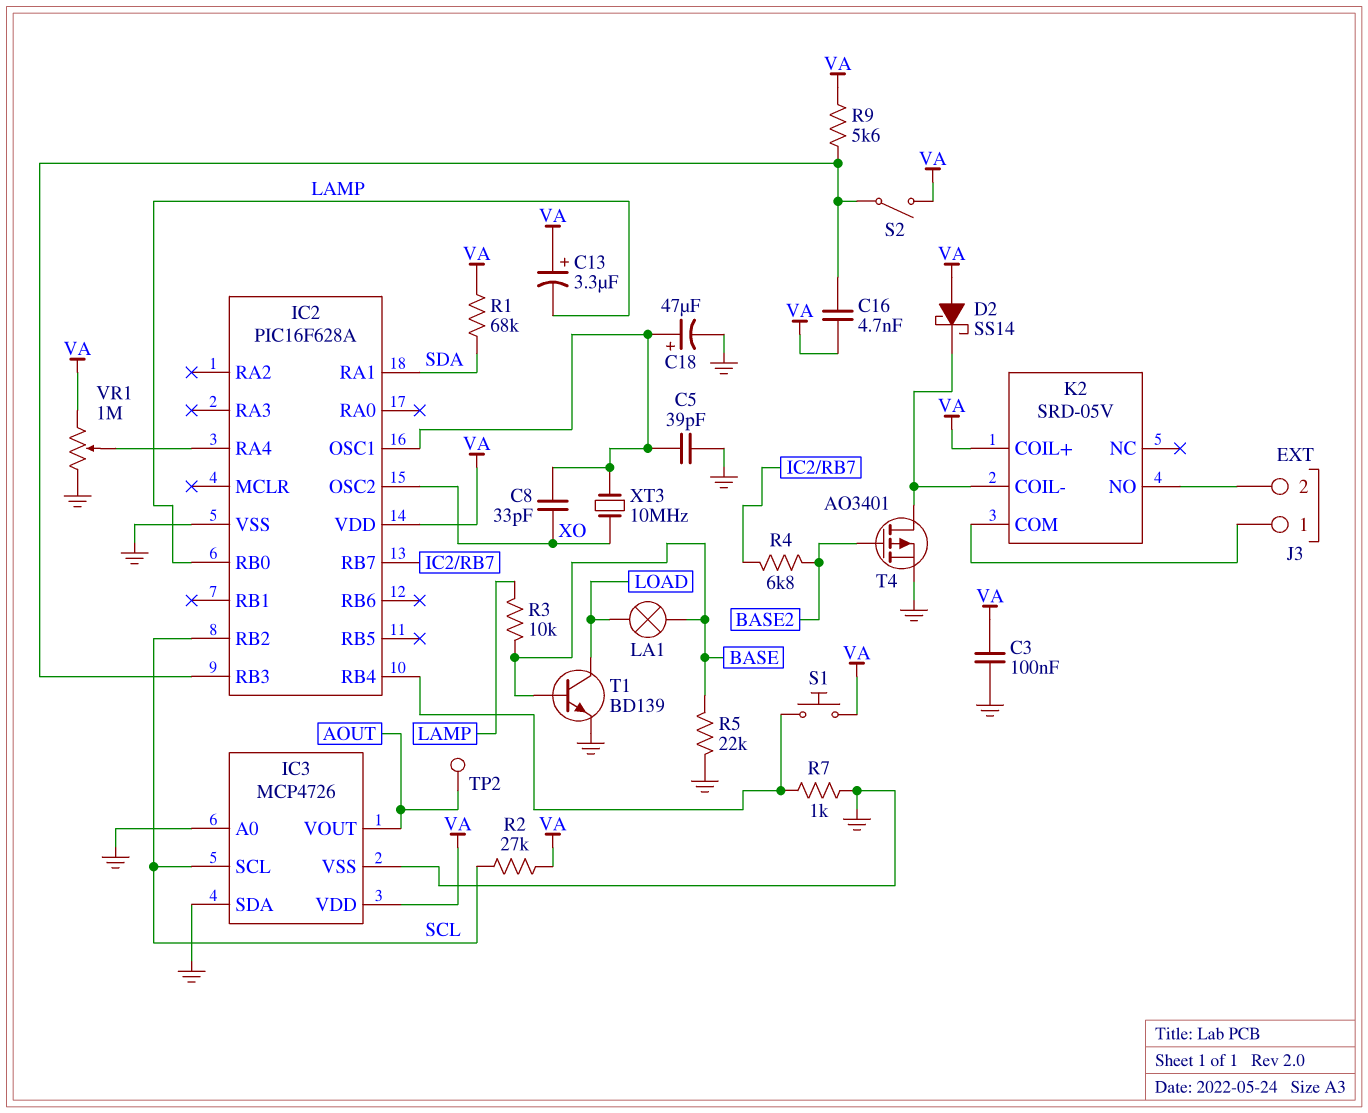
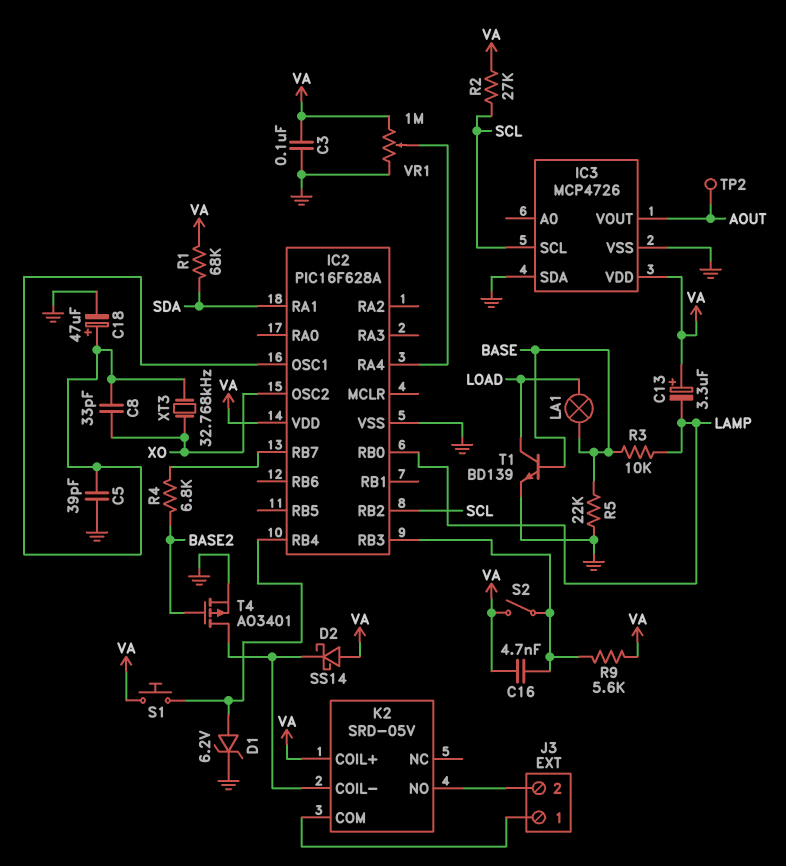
D1: none -> zener 6.2V (A IC2/RB4, K GND)
IC3 pin A0: GND -> none
R7: 1k (GND, IC2/RB4) -> none
XT3: 10MHz (IC2/OSC1, XO) -> 32.768kHz (IC2/OSC1, XO)

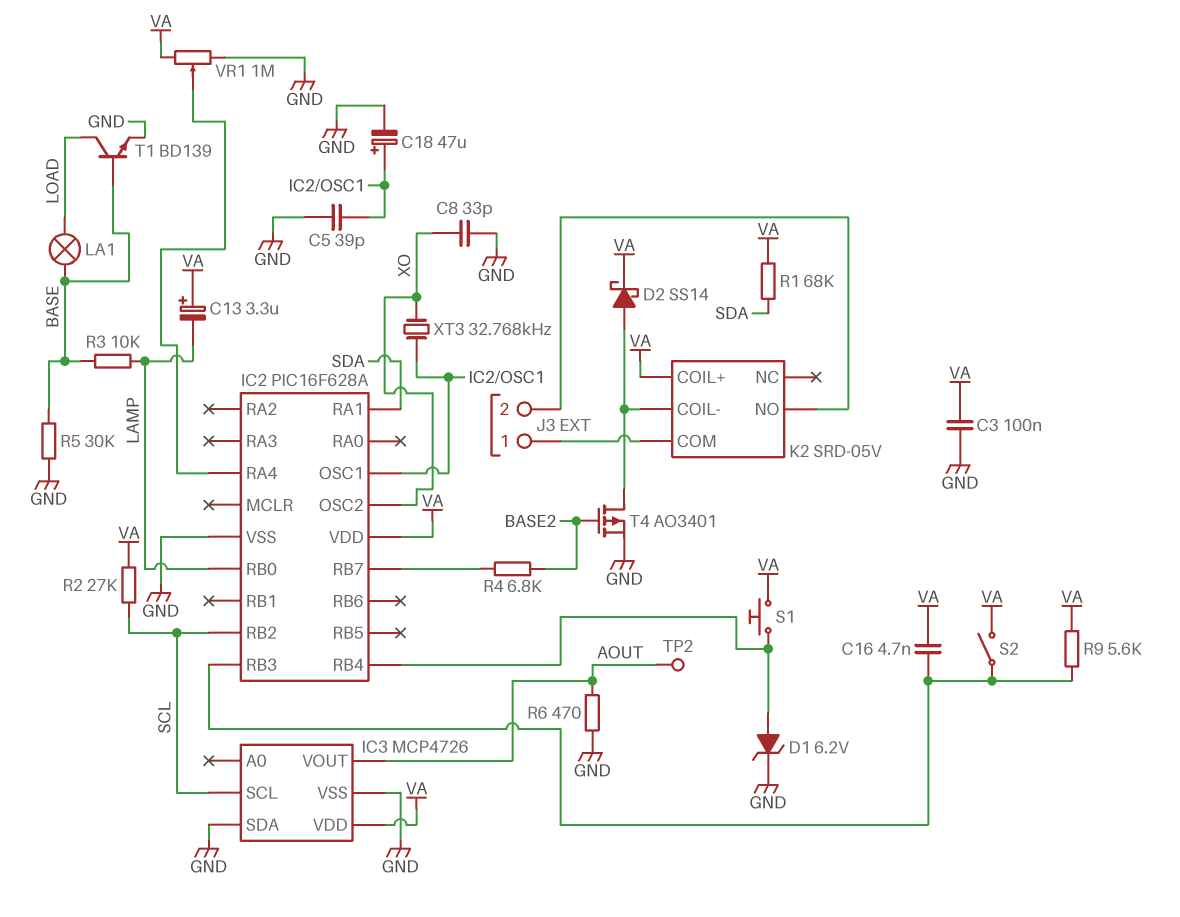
C8: 33pF (IC2/OSC1, XO) -> 33pF (GND, XO)
D2: schottky SS14 (A VA, K K2/COIL-) -> schottky SS14 (A K2/COIL-, K VA)
R5: 22k (BASE, GND) -> 30k (BASE, GND)
R6: none -> 470 (AOUT, GND)

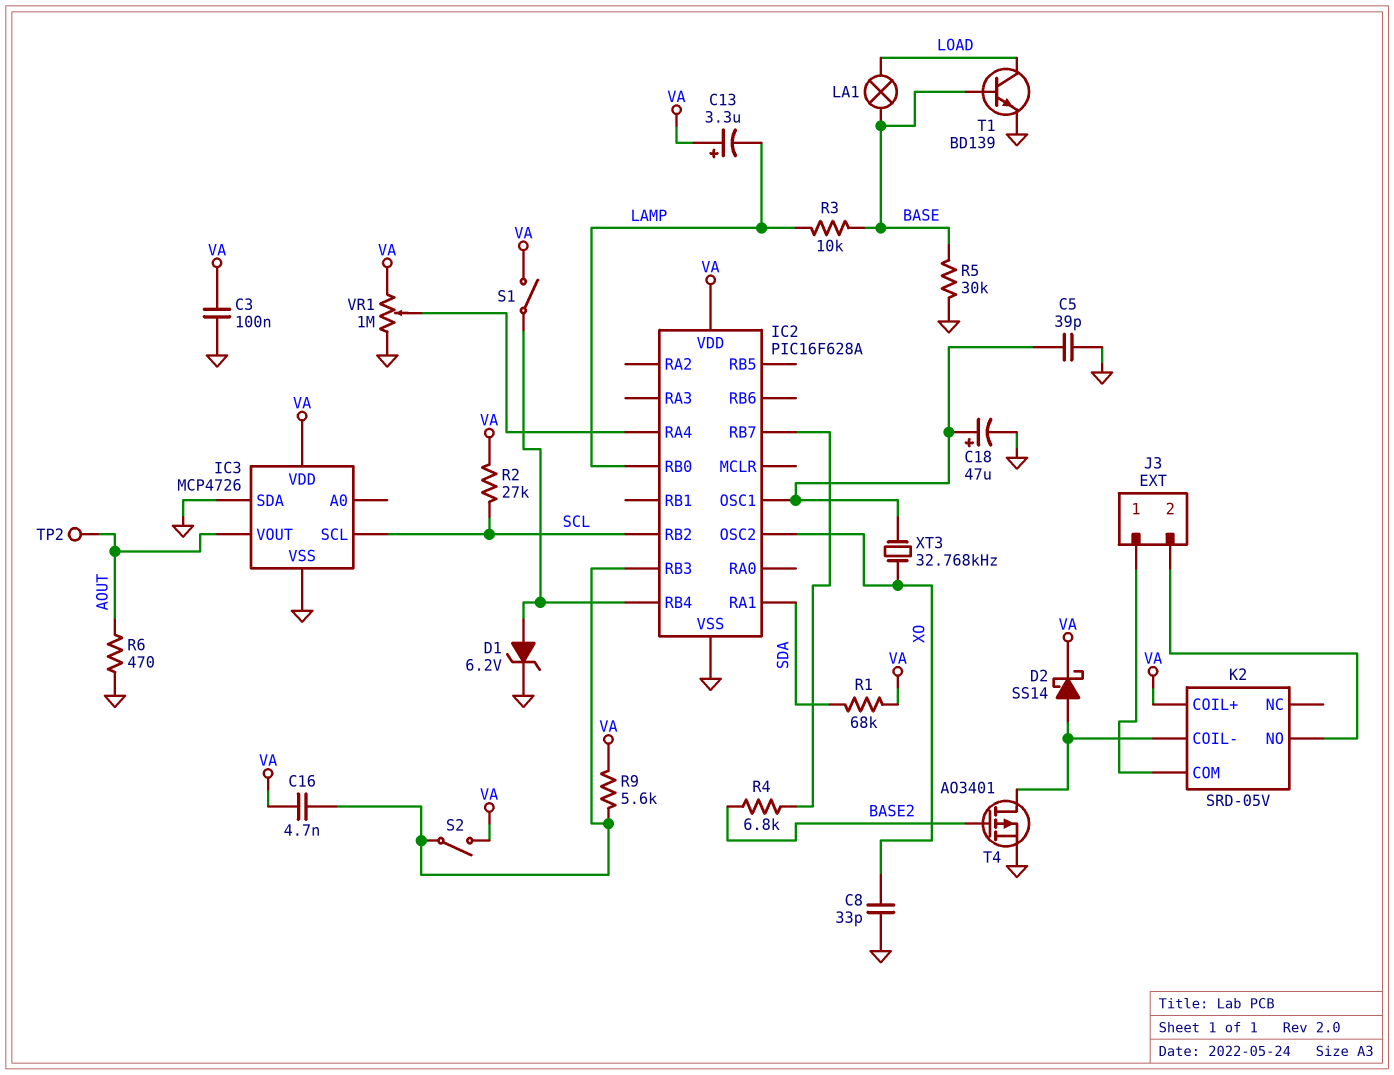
S1: button (IC2/RB4, VA) -> switch (IC2/RB4, VA)

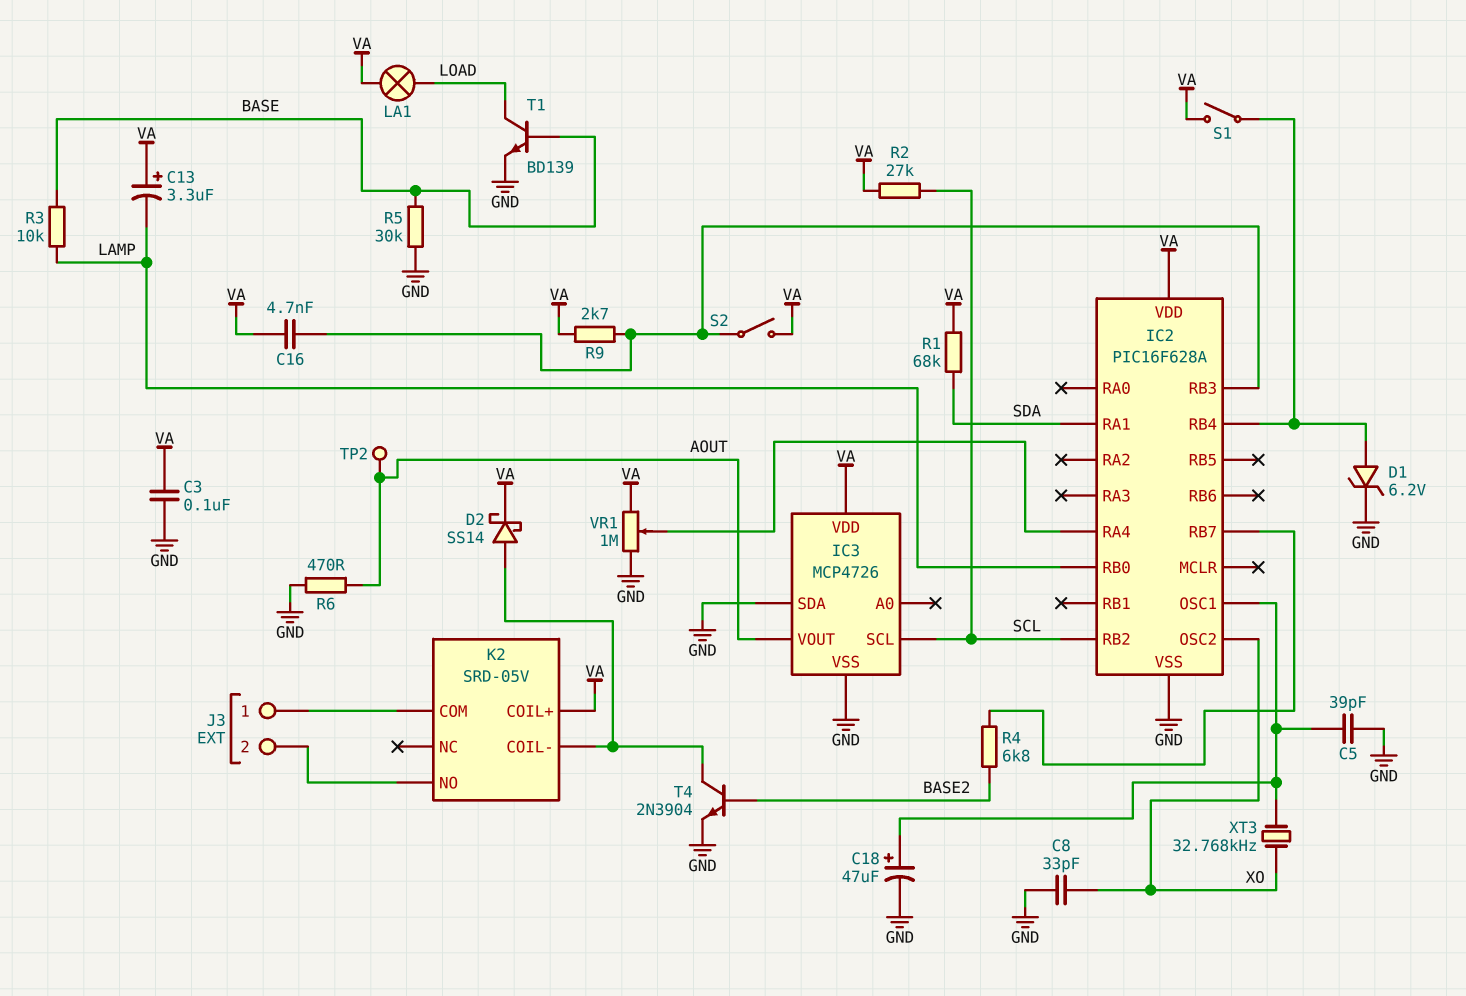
LA1: lamp (BASE, LOAD) -> lamp (LOAD, VA)
R9: 5.6k (IC2/RB3, VA) -> 2.7k (IC2/RB3, VA)
T4: PMOS AO3401 (G BASE2, D K2/COIL-, S GND) -> NPN 2N3904 (B BASE2, C K2/COIL-, E GND)

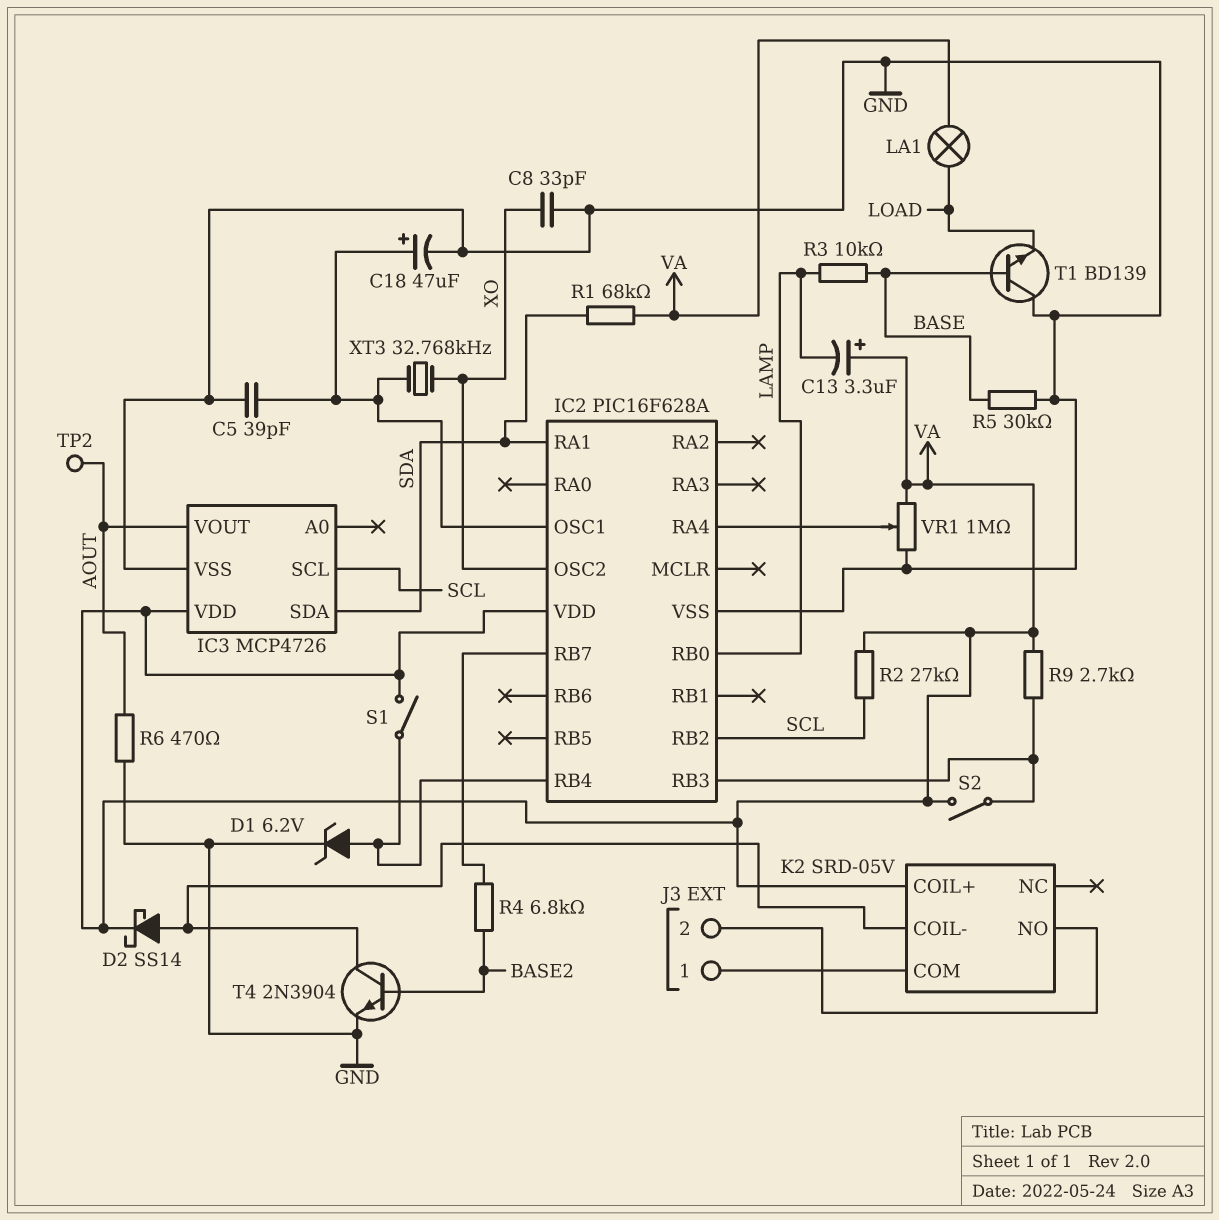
C3: 100nF (GND, VA) -> none
C16: 4.7nF (IC2/RB3, VA) -> none
IC3 pin SDA: GND -> SDA
T1: NPN BD139 (B BASE, C LOAD, E GND) -> NPN BD139 (B BASE, C GND, E LOAD)

